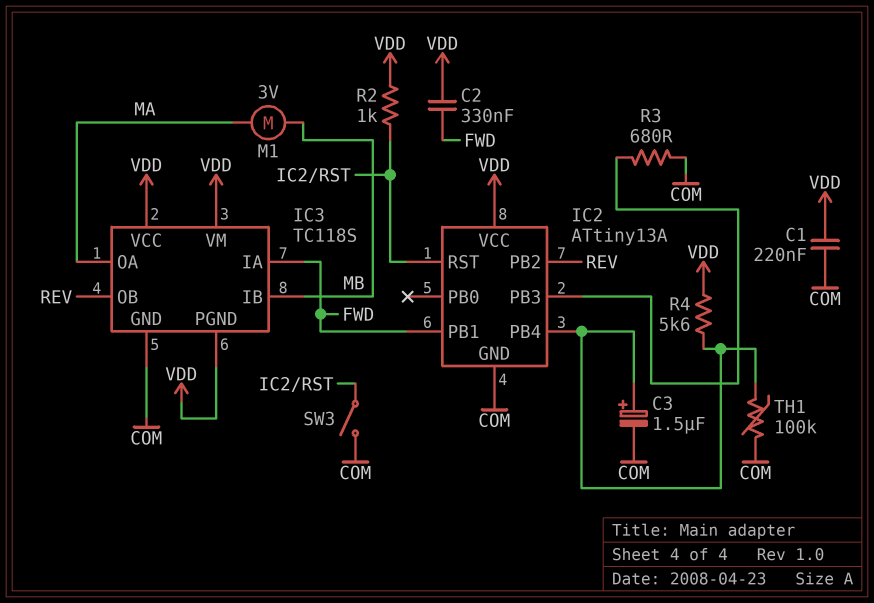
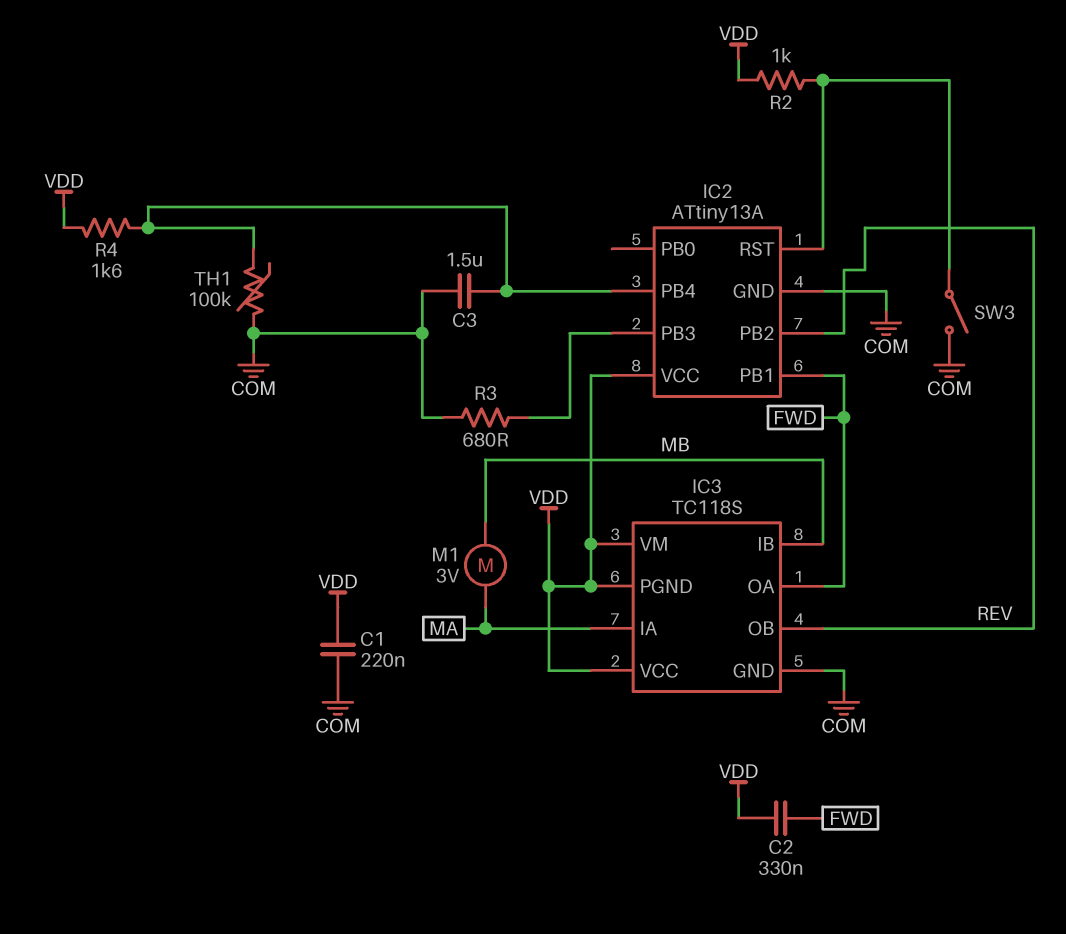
C3: 1.5uF (plus IC2/PB4, minus COM) -> 1.5uF (COM, IC2/PB4)
IC3 pin IA: FWD -> MA
IC3 pin OA: MA -> FWD
R4: 5.6k (IC2/PB4, VDD) -> 1.6k (IC2/PB4, VDD)

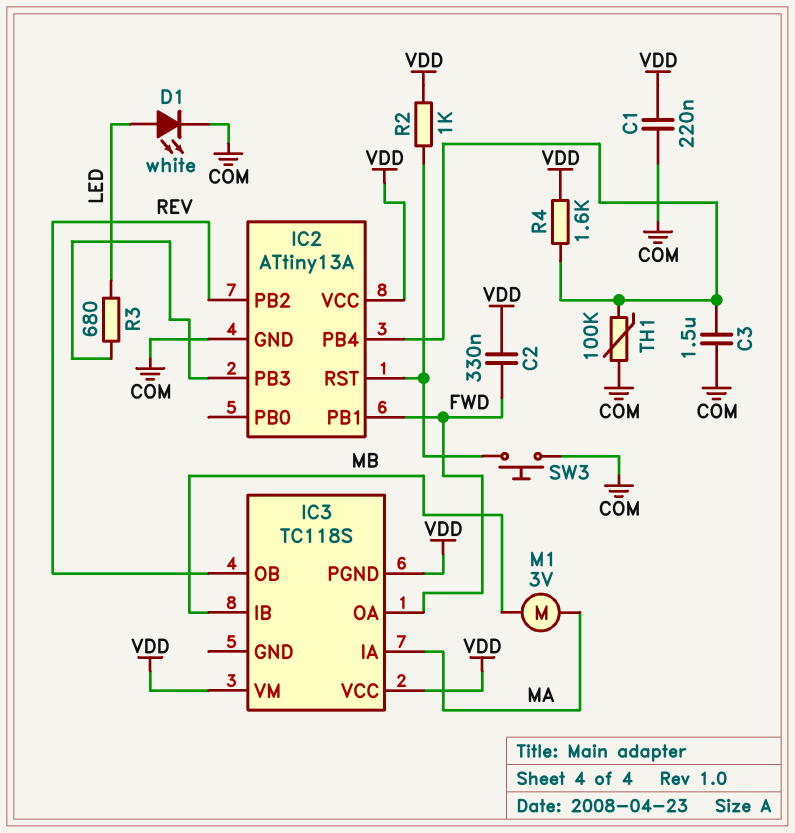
D1: none -> LED white (A LED, K COM)
IC3 pin GND: COM -> none
R3: 680 (COM, IC2/PB3) -> 680 (IC2/PB3, LED)
SW3: switch (COM, IC2/RST) -> button (COM, IC2/RST)

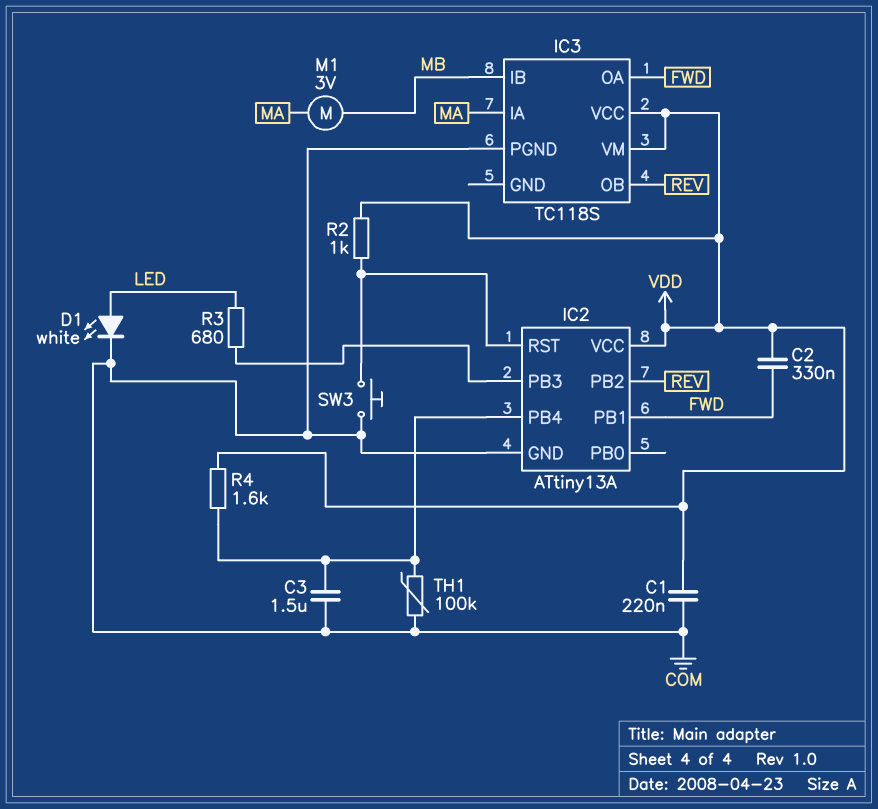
IC3 pin PGND: VDD -> COM

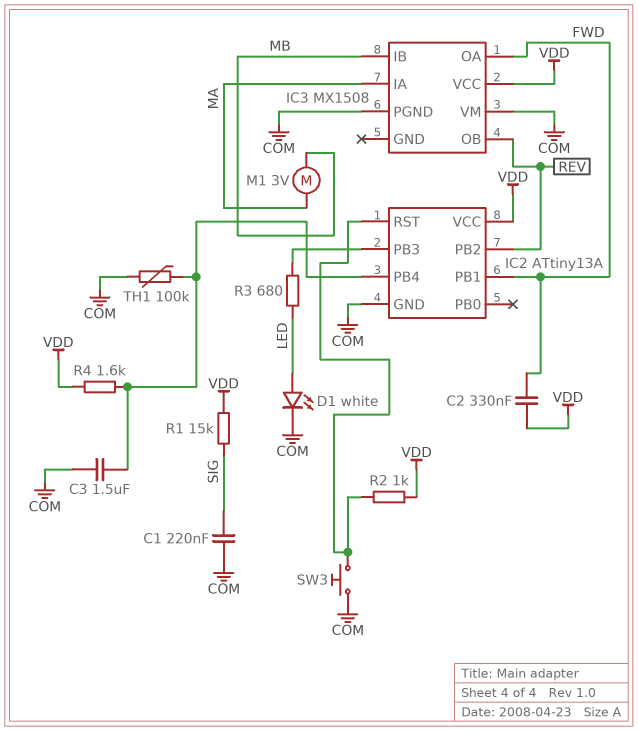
C1: 220nF (COM, VDD) -> 220nF (COM, SIG)
IC3: TC118S -> MX1508
IC3 pin VM: VDD -> COM
R1: none -> 15k (SIG, VDD)

